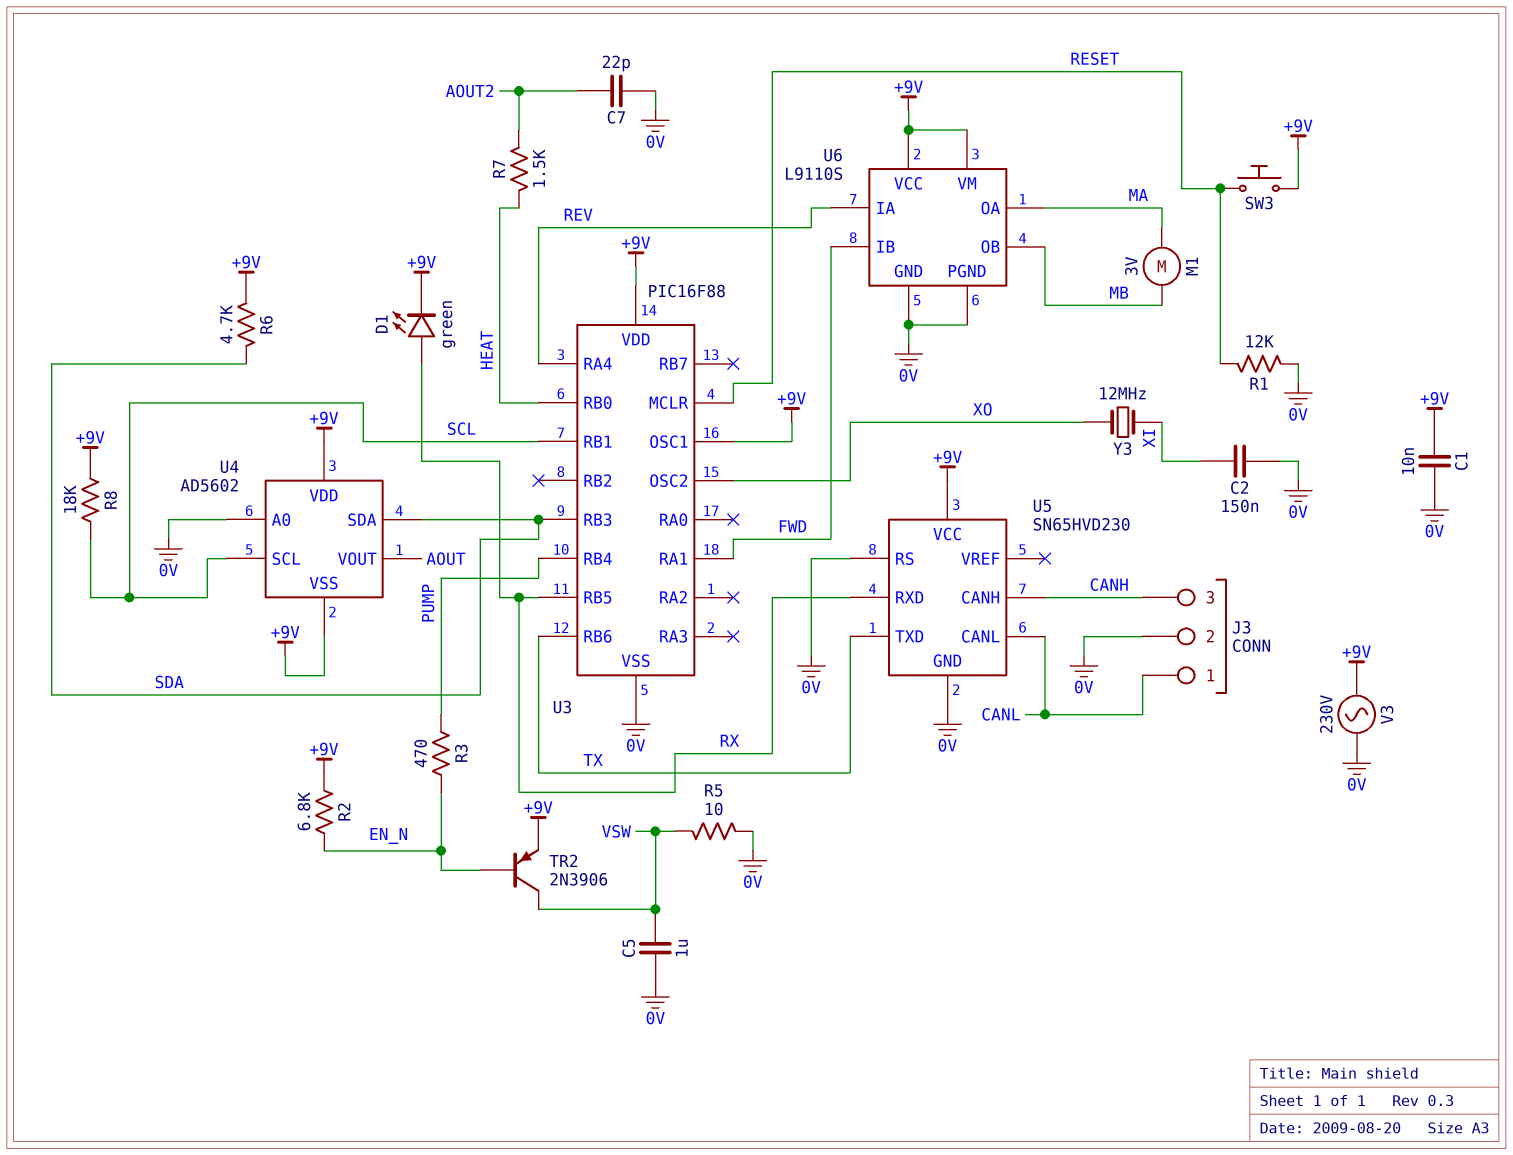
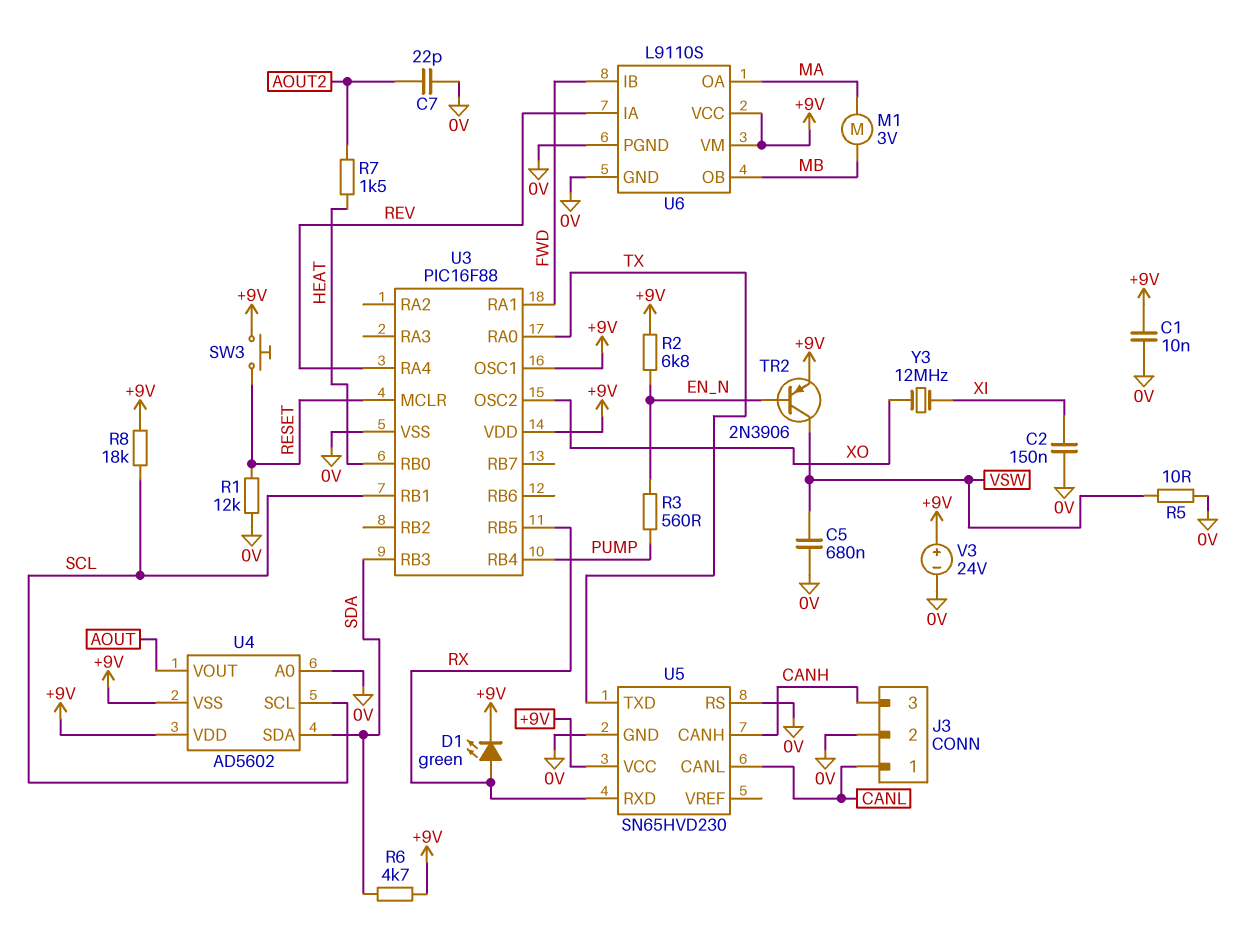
C5: 1uF (0V, VSW) -> 680nF (0V, VSW)
R3: 470 (EN_N, PUMP) -> 560 (EN_N, PUMP)
U3 pin RA0: none -> TX
U3 pin RB6: TX -> none
V3: AC 230V (+9V, 0V) -> 24V (plus +9V, minus 0V)

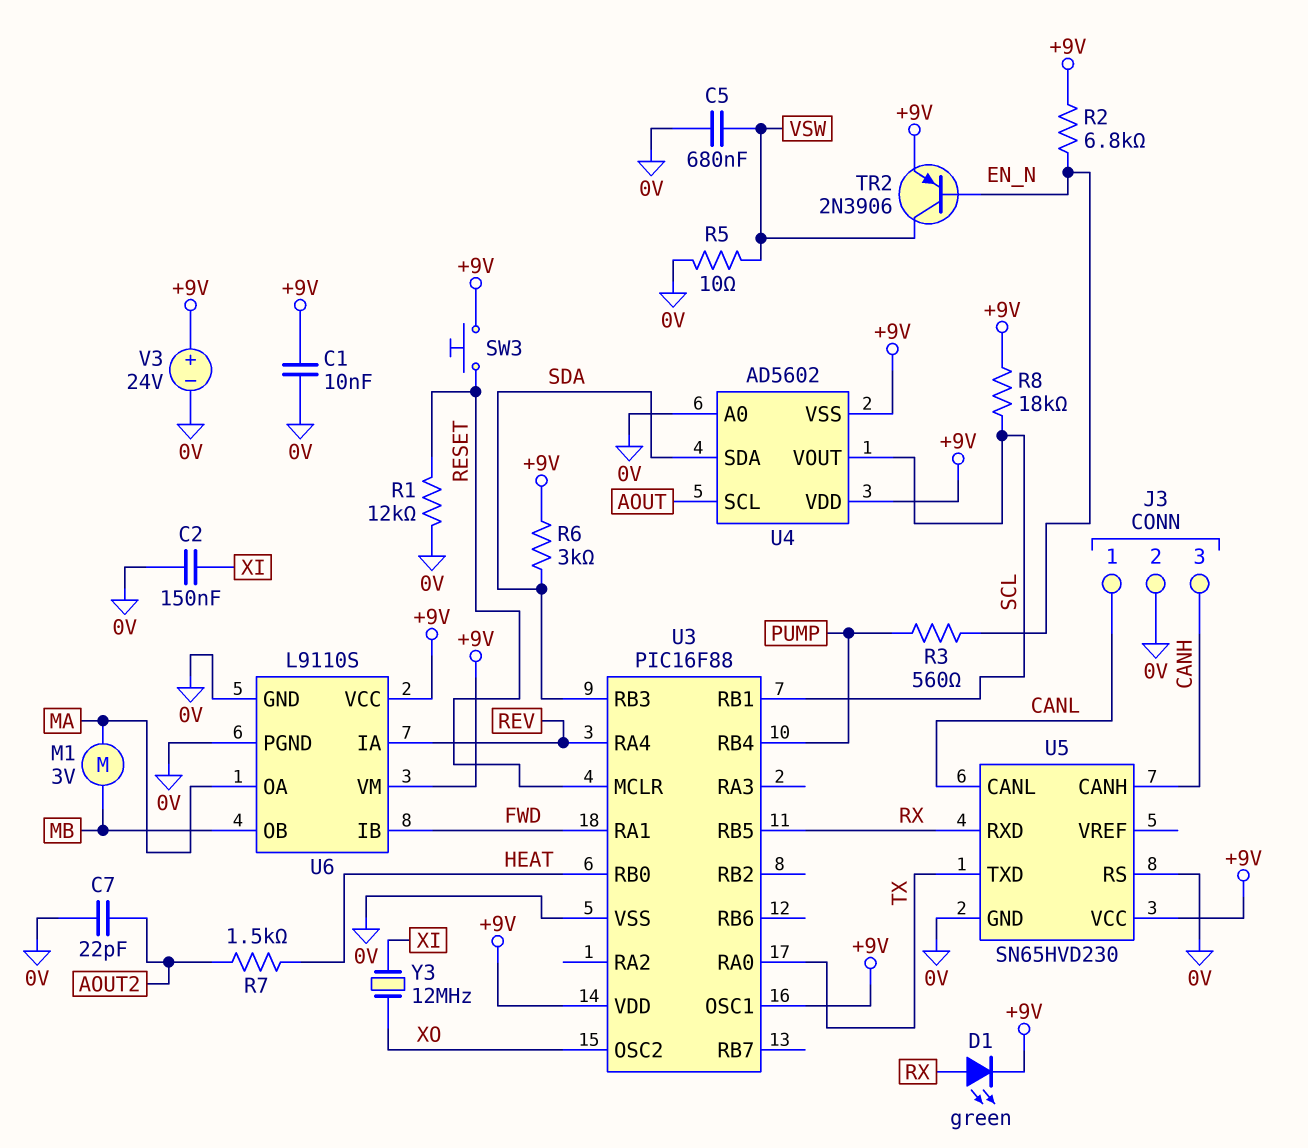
R6: 4.7k (+9V, SDA) -> 3k (+9V, SDA)
U4 pin SCL: SCL -> AOUT
U4 pin VOUT: AOUT -> SCL

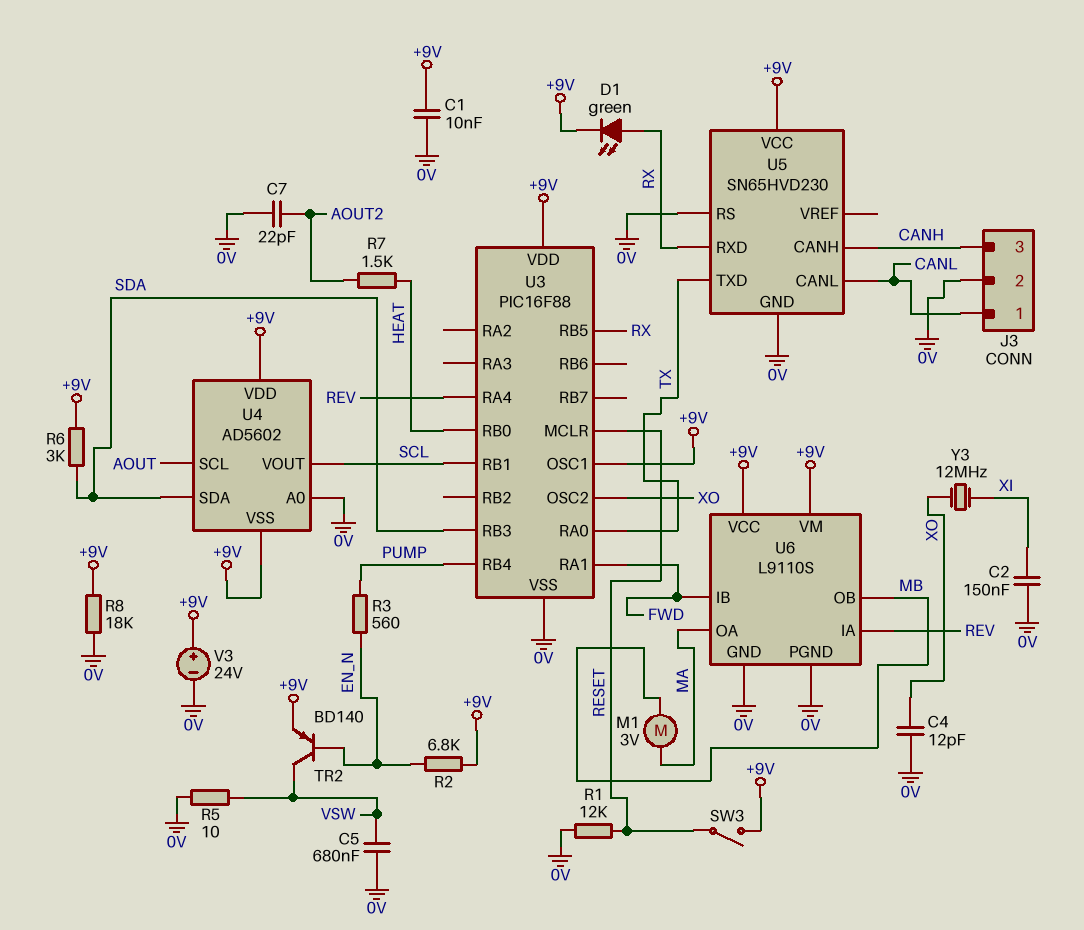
C4: none -> 12pF (0V, XO)
R8: 18k (+9V, SCL) -> 18k (+9V, 0V)
SW3: button (+9V, RESET) -> switch (+9V, RESET)
TR2: PNP 2N3906 (B EN_N, C VSW, E +9V) -> PNP BD140 (B EN_N, C VSW, E +9V)

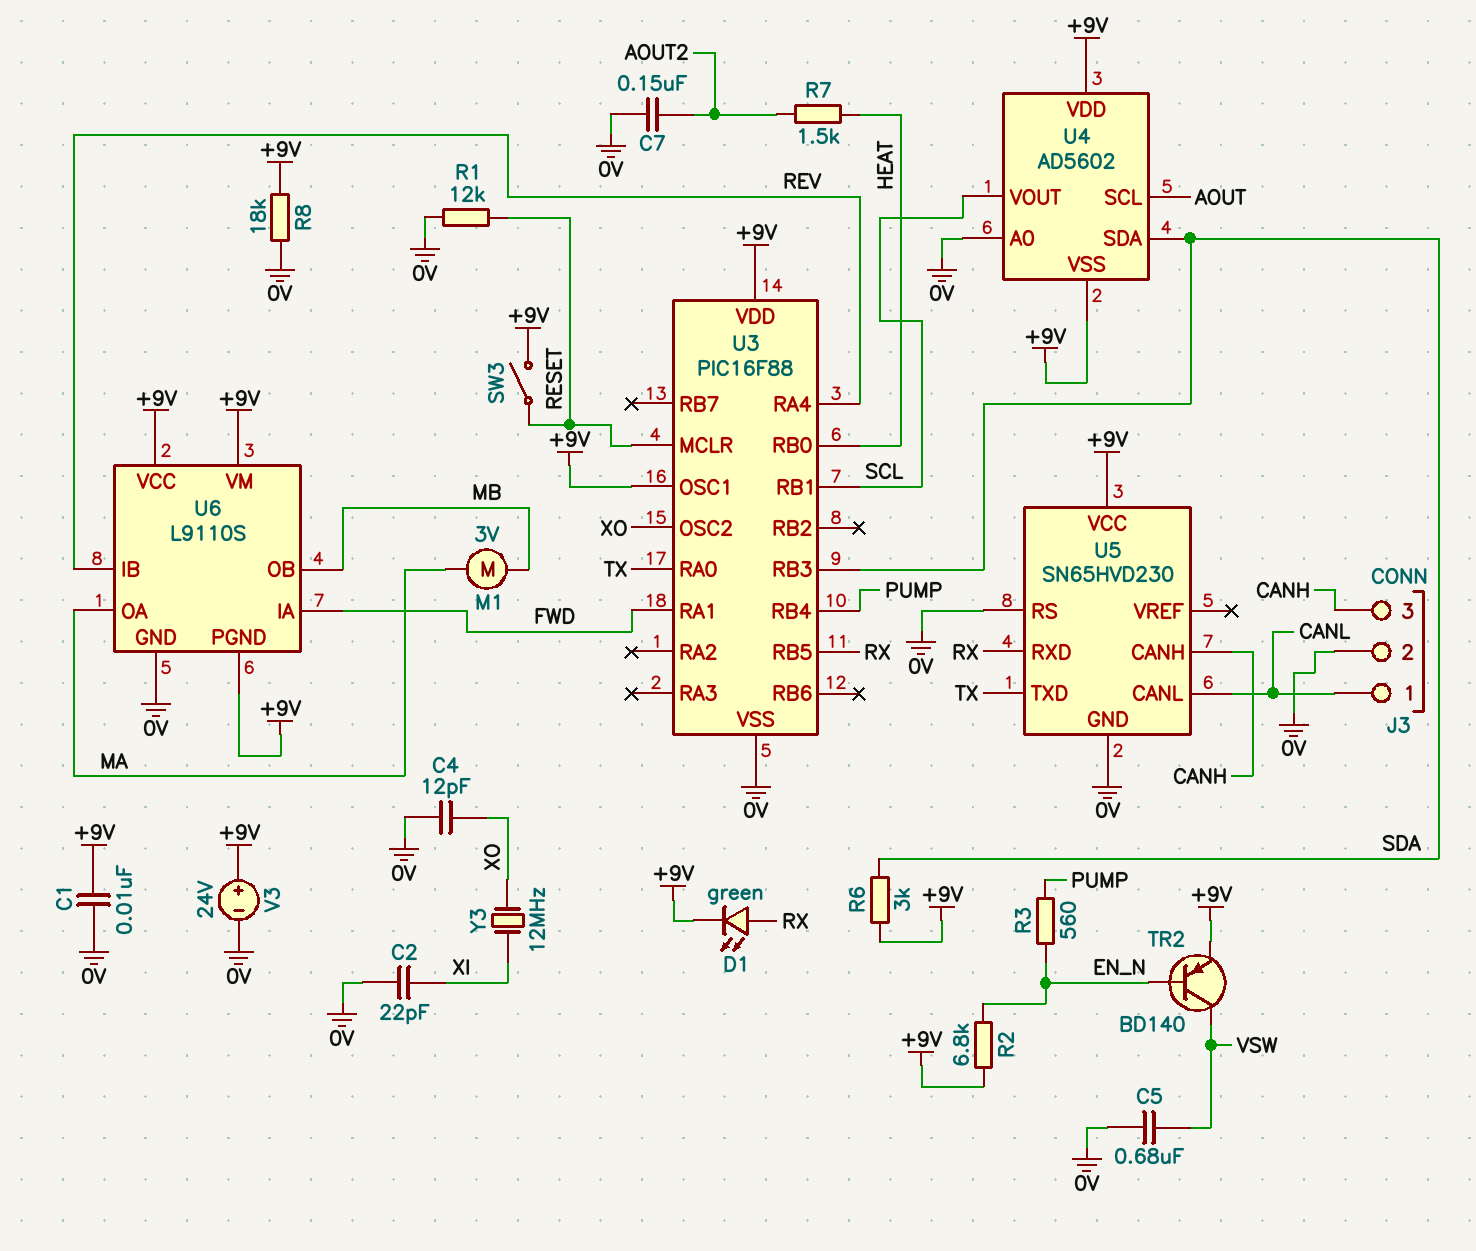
C2: 150nF (0V, XI) -> 22pF (0V, XI)
C7: 22pF (0V, AOUT2) -> 150nF (0V, AOUT2)
R5: 10 (0V, VSW) -> none
U6 pin IA: REV -> FWD
U6 pin IB: FWD -> REV
U6 pin PGND: 0V -> +9V

